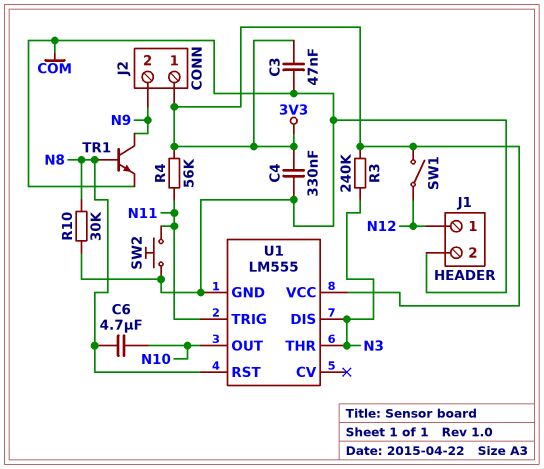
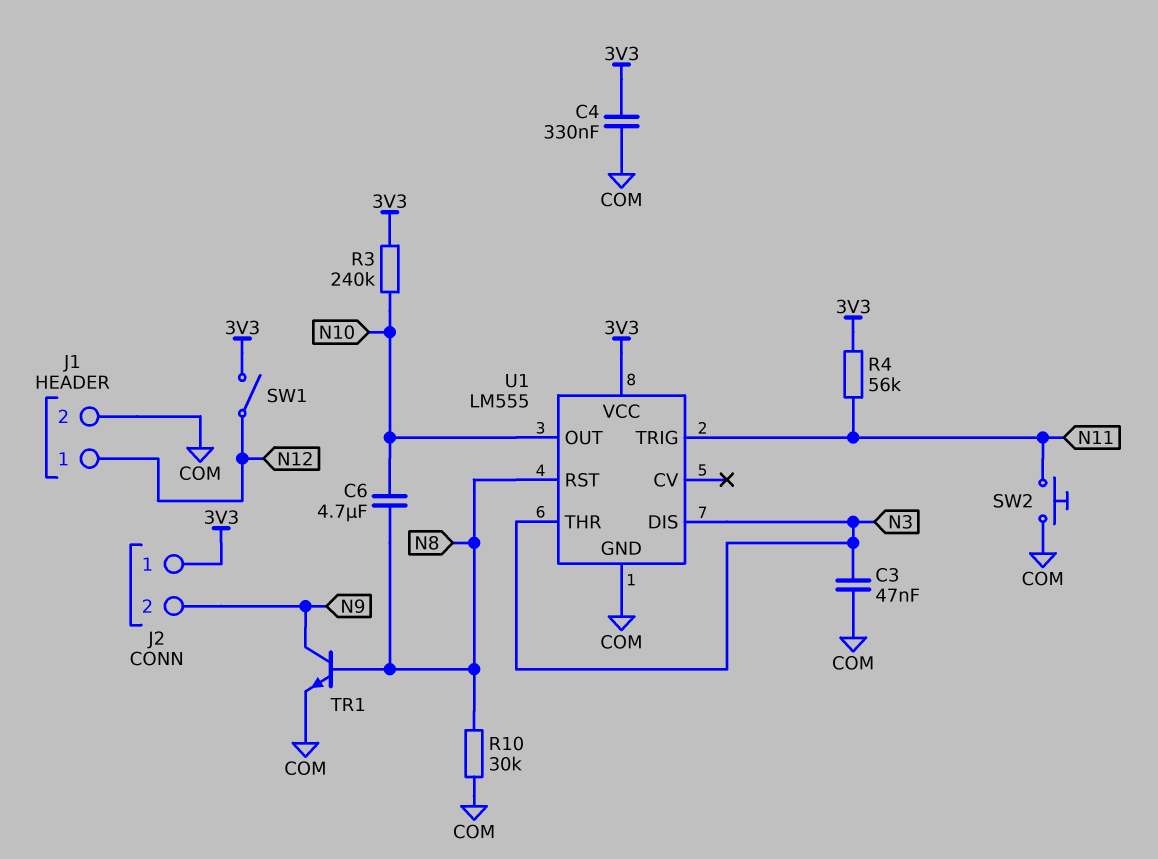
C3: 47nF (3V3, COM) -> 47nF (COM, N3)
R3: 240k (3V3, N3) -> 240k (3V3, N10)

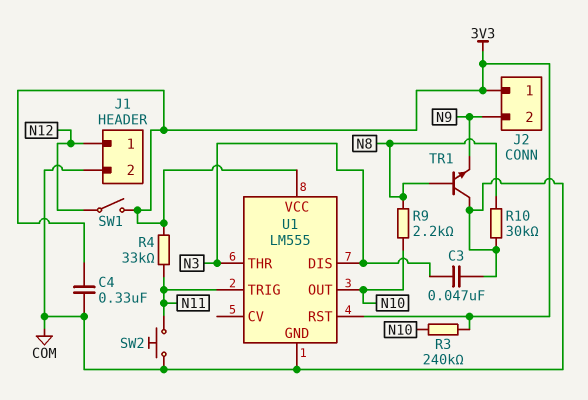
C6: 4.7uF (N8, N10) -> none
R4: 56k (3V3, N11) -> 33k (3V3, N11)
R9: none -> 2.2k (N8, N10)
TR1: NPN (B N8, C N9, E COM) -> NPN (B N8, C COM, E N9)
U1 pin RST: N8 -> 3V3

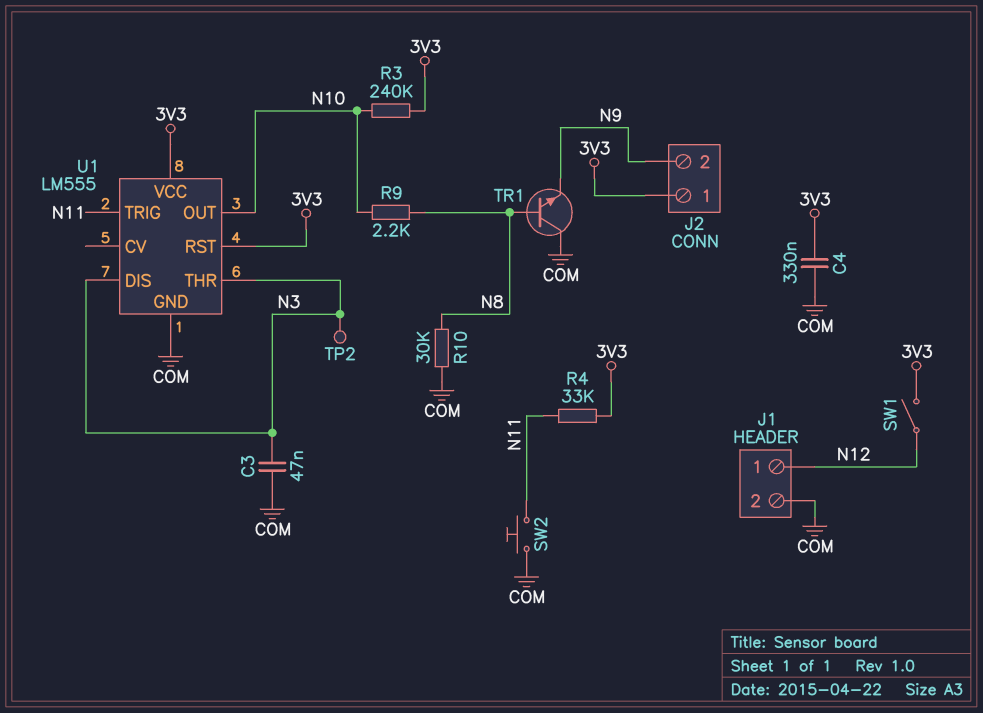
TP2: none -> test point (N3)

